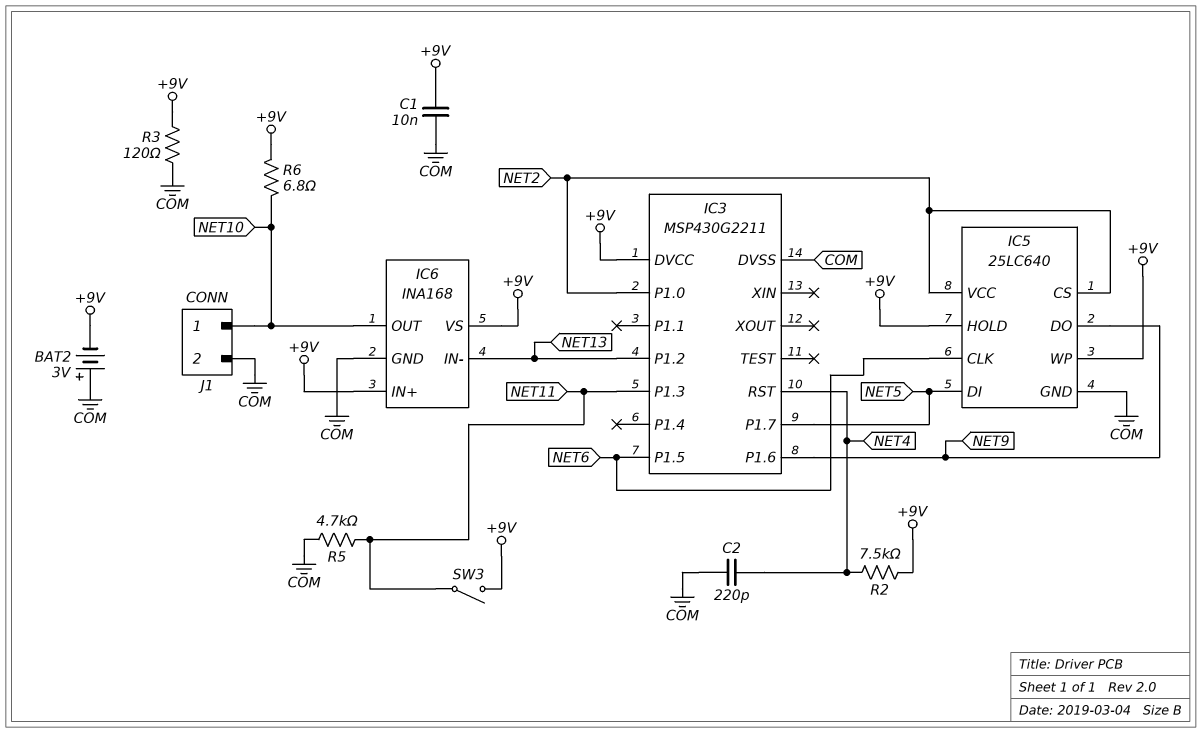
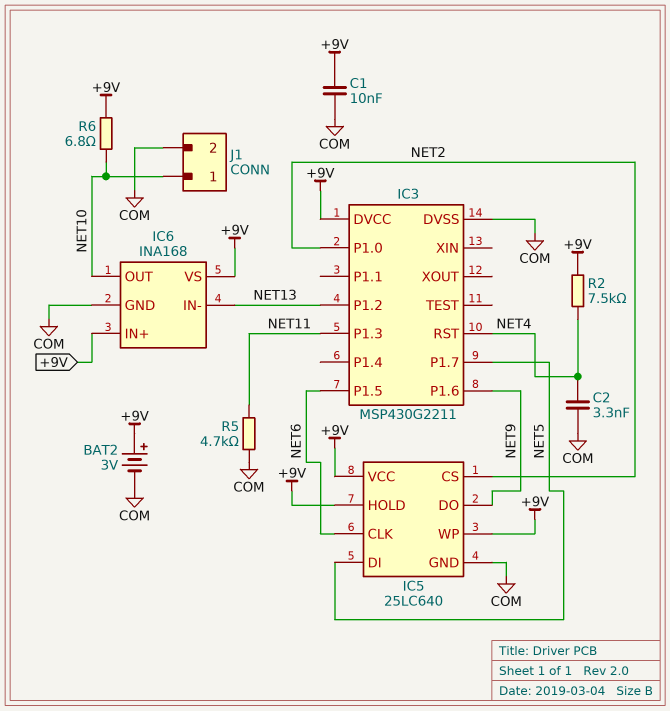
BAT2: 3V (plus COM, minus +9V) -> 3V (plus +9V, minus COM)
C2: 220pF (COM, NET4) -> 3.3nF (COM, NET4)
IC5 pin VCC: NET2 -> +9V
R3: 120 (+9V, COM) -> none
SW3: switch (+9V, NET11) -> none

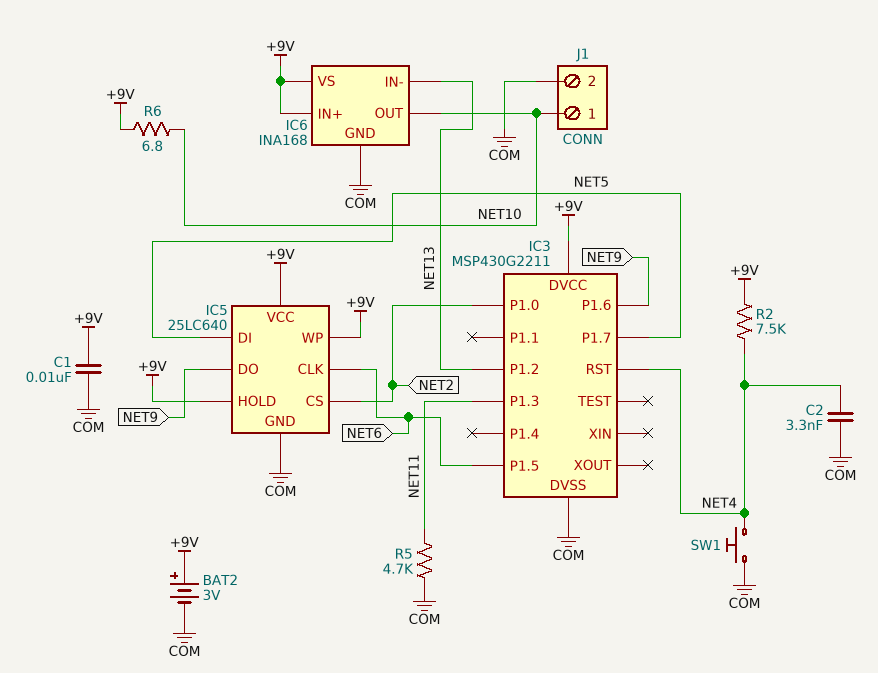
SW1: none -> button (COM, NET4)

